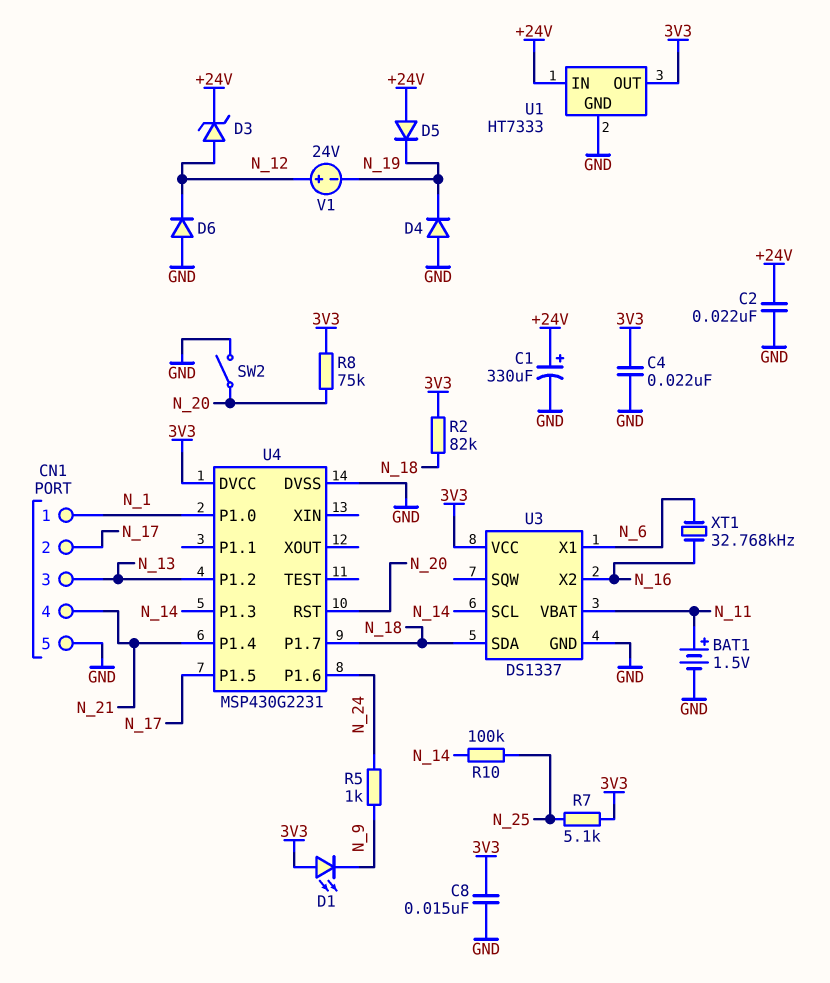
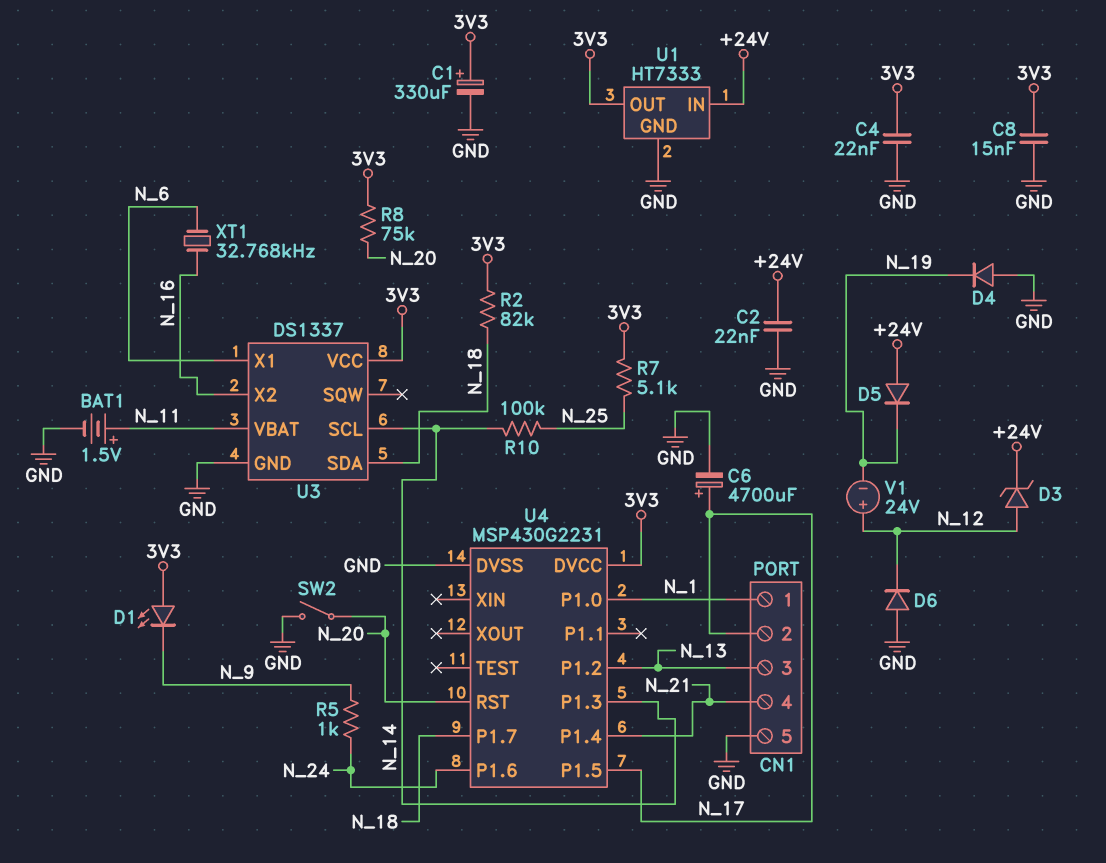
C1: 330uF (plus +24V, minus GND) -> 330uF (plus 3V3, minus GND)
C6: none -> 4700uF (plus N_17, minus GND)

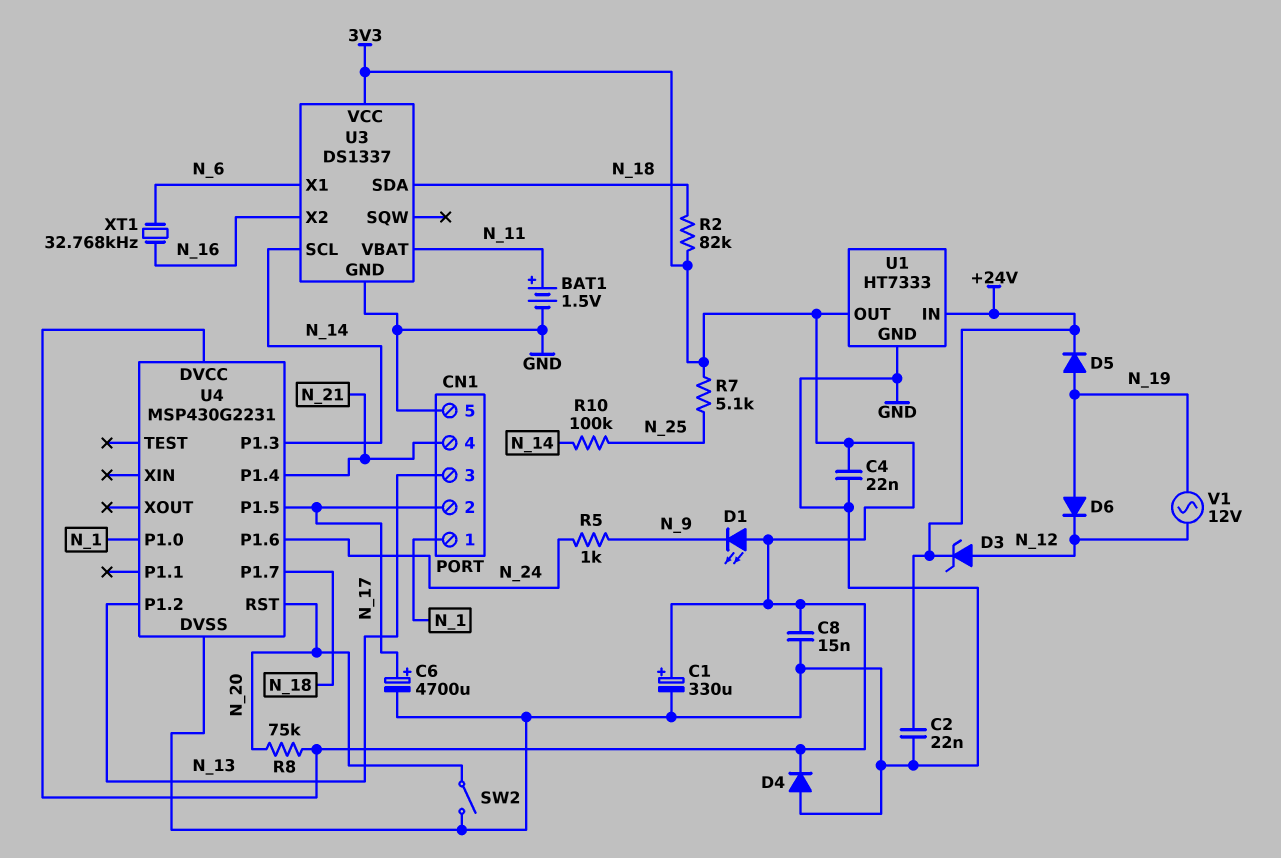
D4: diode (A GND, K N_19) -> diode (A GND, K 3V3)
D5: diode (A +24V, K N_19) -> diode (A N_19, K +24V)
D6: diode (A GND, K N_12) -> diode (A N_19, K N_12)
V1: 24V (plus N_12, minus N_19) -> AC 12V (N_12, N_19)

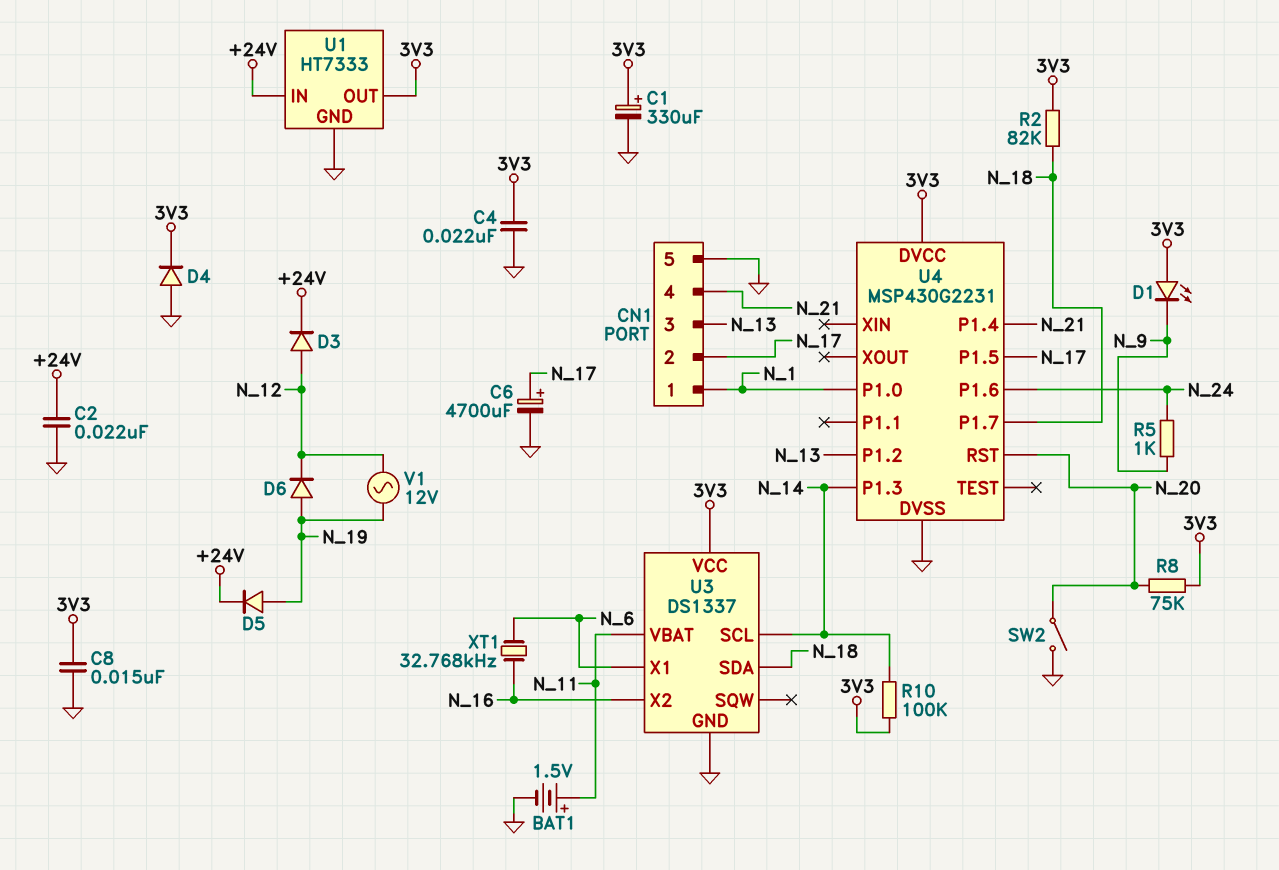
D3: zener (A N_12, K +24V) -> diode (A N_12, K +24V)
R7: 5.1k (3V3, N_25) -> none
R10: 100k (N_14, N_25) -> 100k (3V3, N_14)

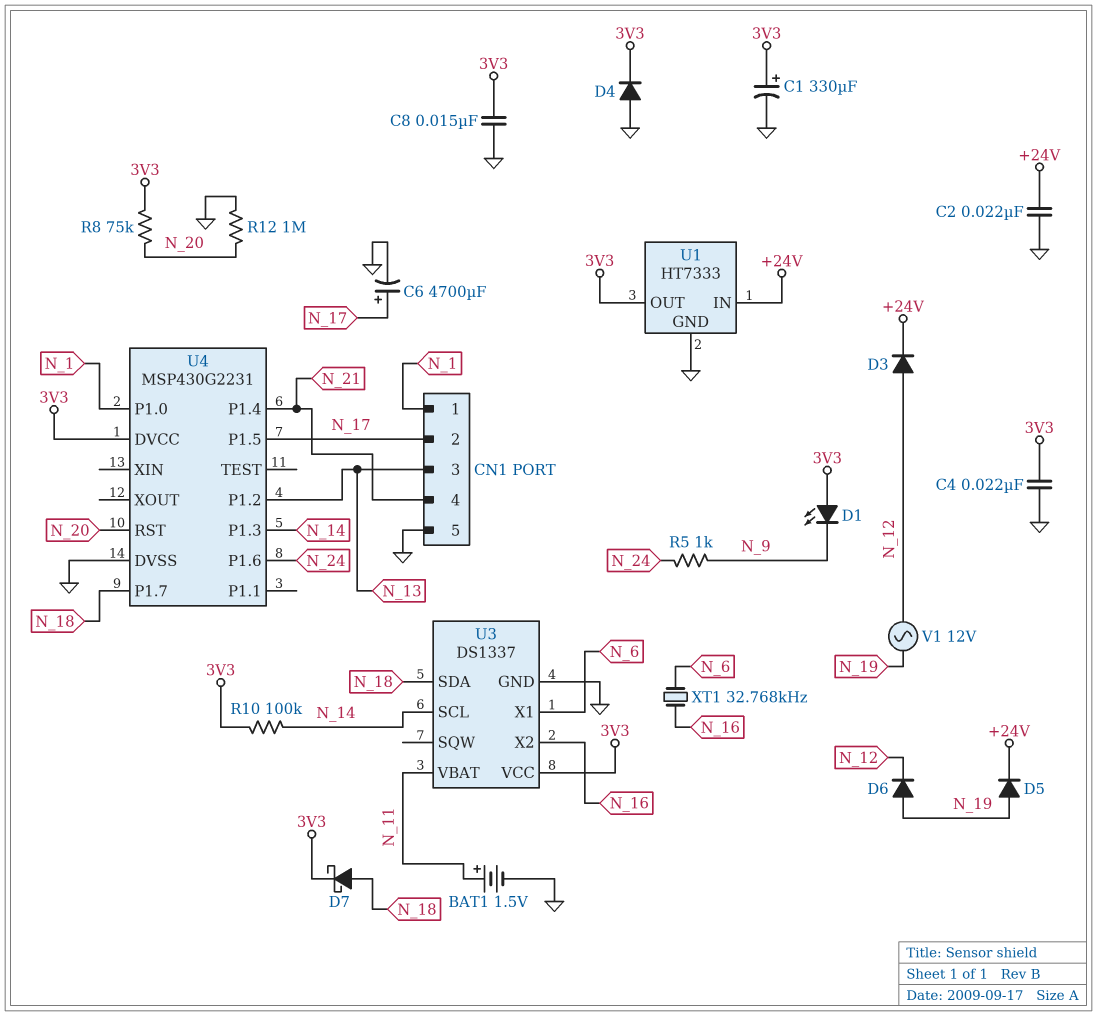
D7: none -> schottky (A N_18, K 3V3)
R2: 82k (3V3, N_18) -> none
R12: none -> 1M (GND, N_20)
SW2: switch (GND, N_20) -> none

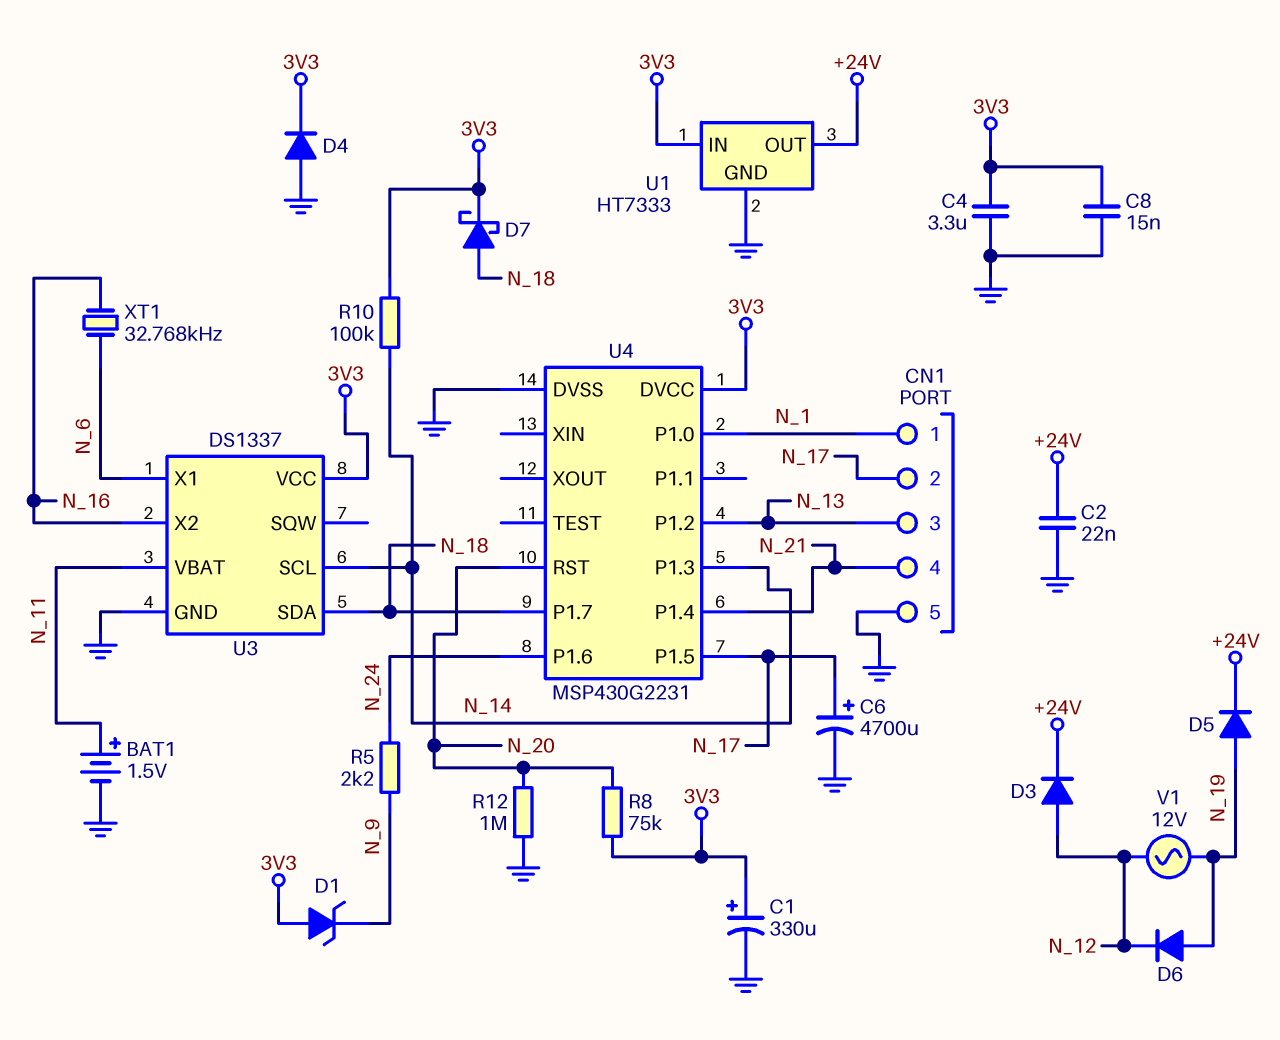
C4: 22nF (3V3, GND) -> 3.3uF (3V3, GND)
D1: LED (A 3V3, K N_9) -> zener (A 3V3, K N_9)
R5: 1k (N_9, N_24) -> 2.2k (N_9, N_24)
U1 pin IN: +24V -> 3V3
U1 pin OUT: 3V3 -> +24V

